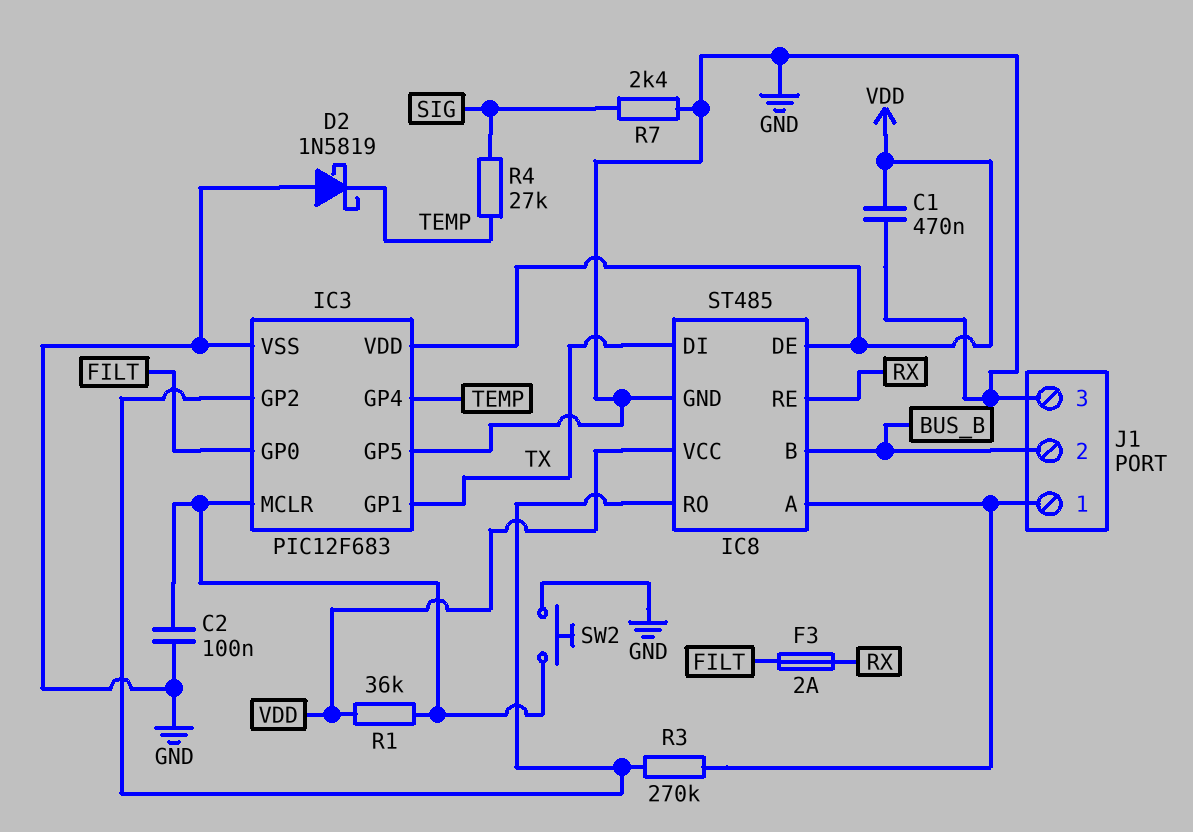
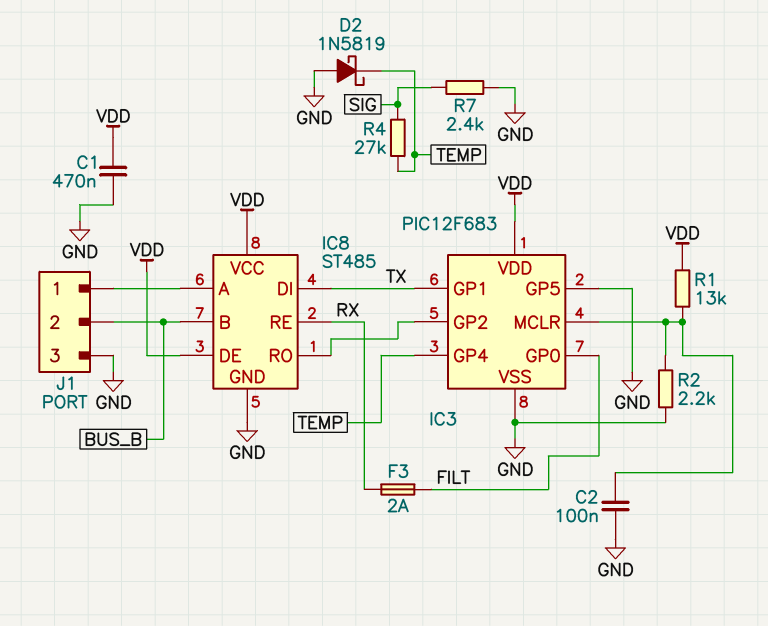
R1: 36k (IC3/MCLR, VDD) -> 13k (IC3/MCLR, VDD)
R2: none -> 2.2k (GND, IC3/MCLR)
R3: 270k (IC3/GP2, IC8/A) -> none
SW2: button (GND, IC3/MCLR) -> none

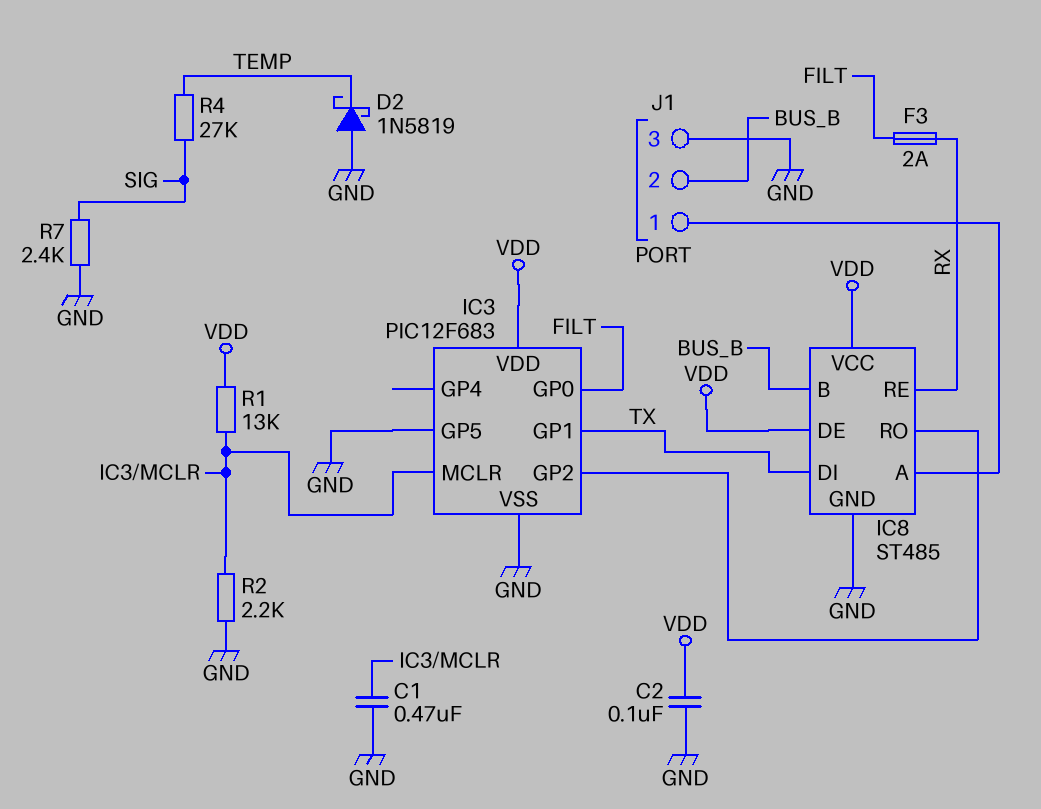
C1: 470nF (GND, VDD) -> 470nF (GND, IC3/MCLR)
C2: 100nF (GND, IC3/MCLR) -> 100nF (GND, VDD)
IC3 pin GP4: TEMP -> none

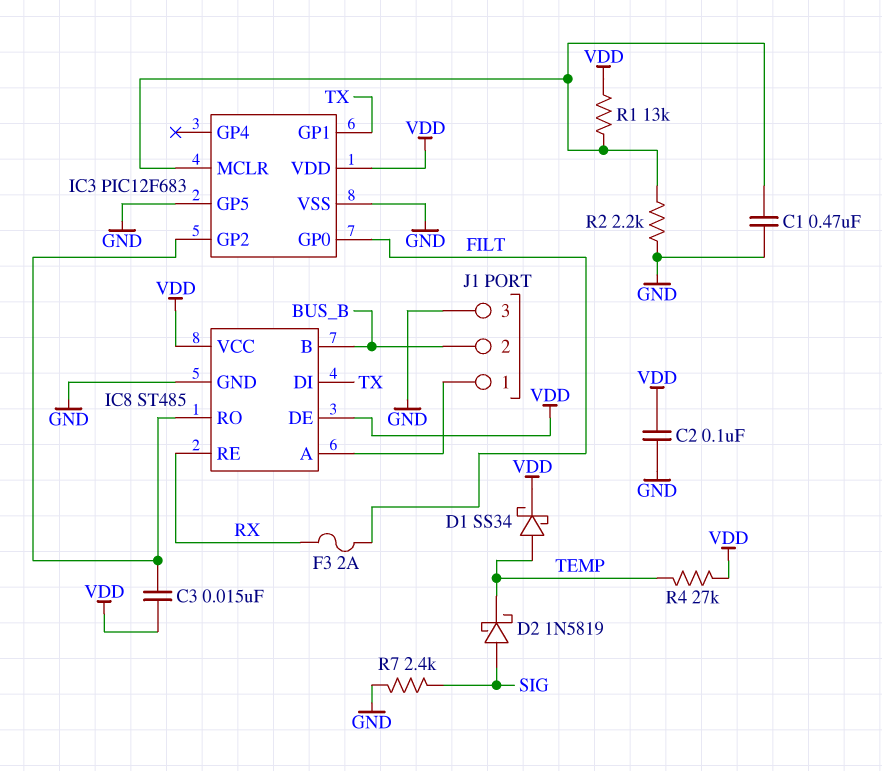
C3: none -> 15nF (IC3/GP2, VDD)
D1: none -> schottky SS34 (A TEMP, K VDD)
D2: schottky 1N5819 (A GND, K TEMP) -> schottky 1N5819 (A SIG, K TEMP)
R4: 27k (SIG, TEMP) -> 27k (TEMP, VDD)

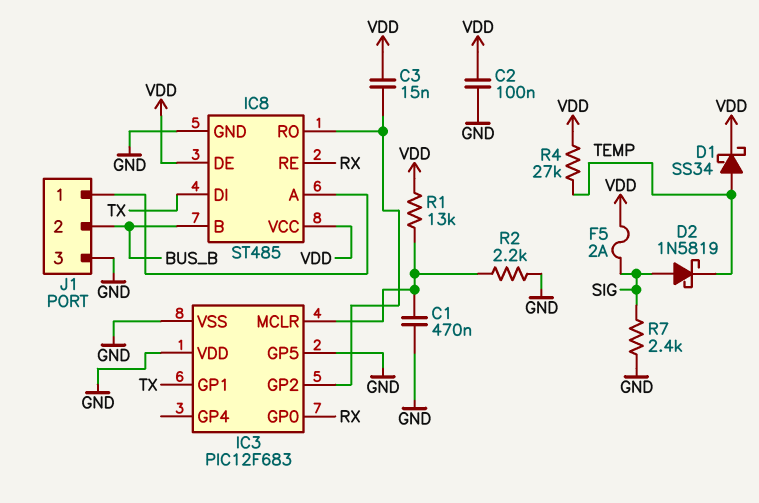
F3: 2A (FILT, RX) -> none
F5: none -> 2A (SIG, VDD)
IC3 pin GP0: FILT -> RX
IC3 pin VDD: VDD -> GND

